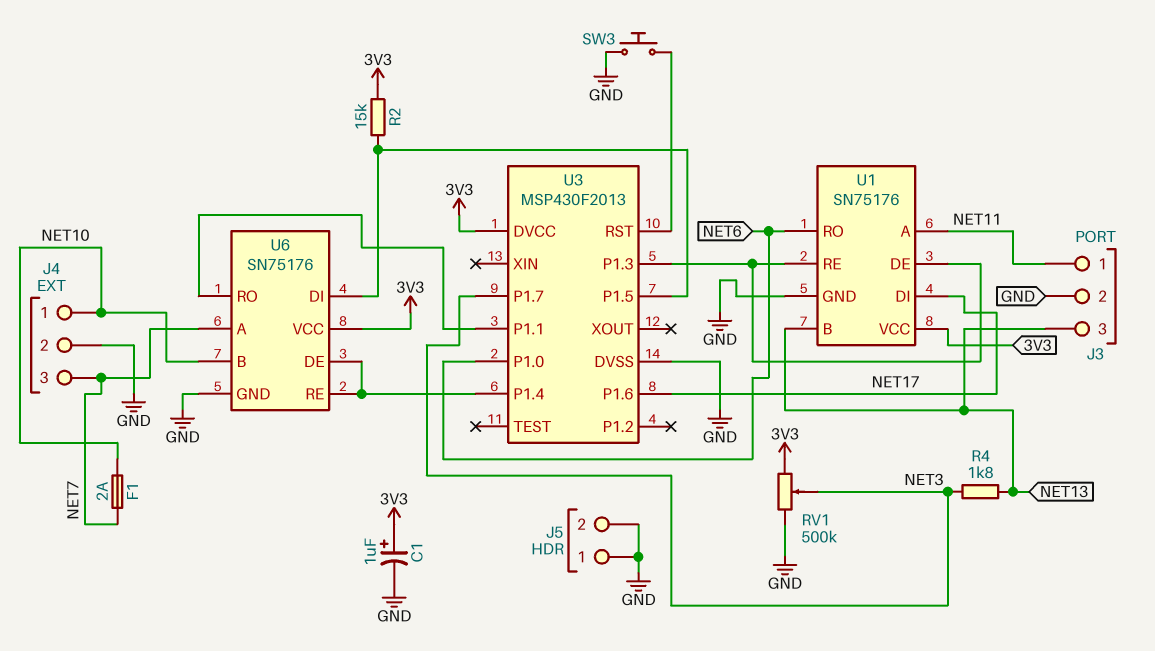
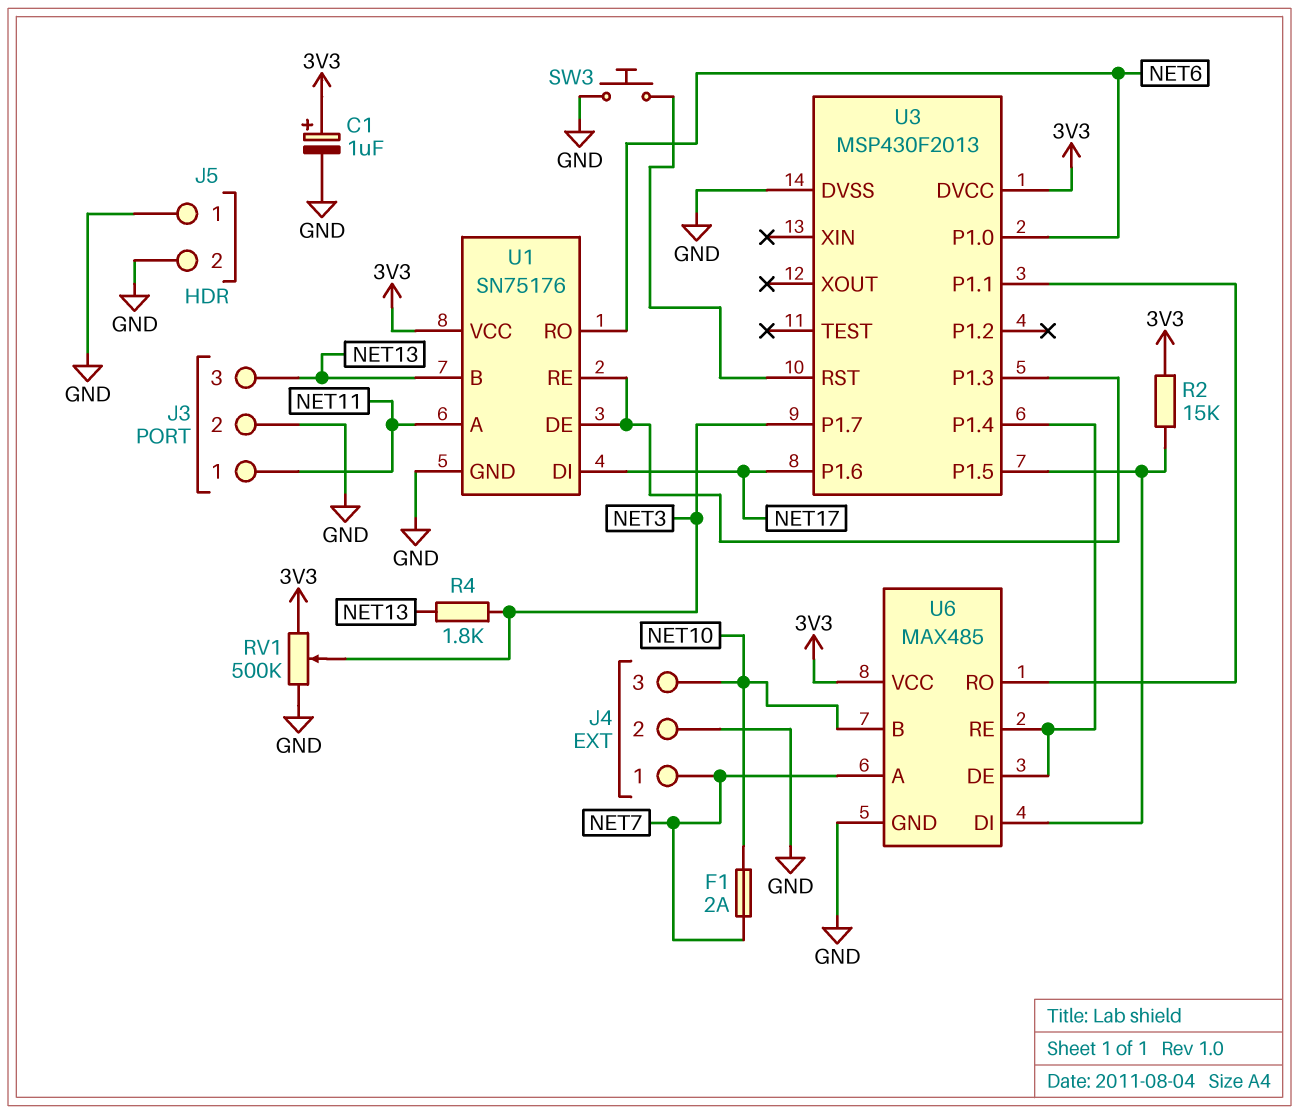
J4 pin 1: NET10 -> NET7
J4 pin 3: NET7 -> NET10
U6: SN75176 -> MAX485

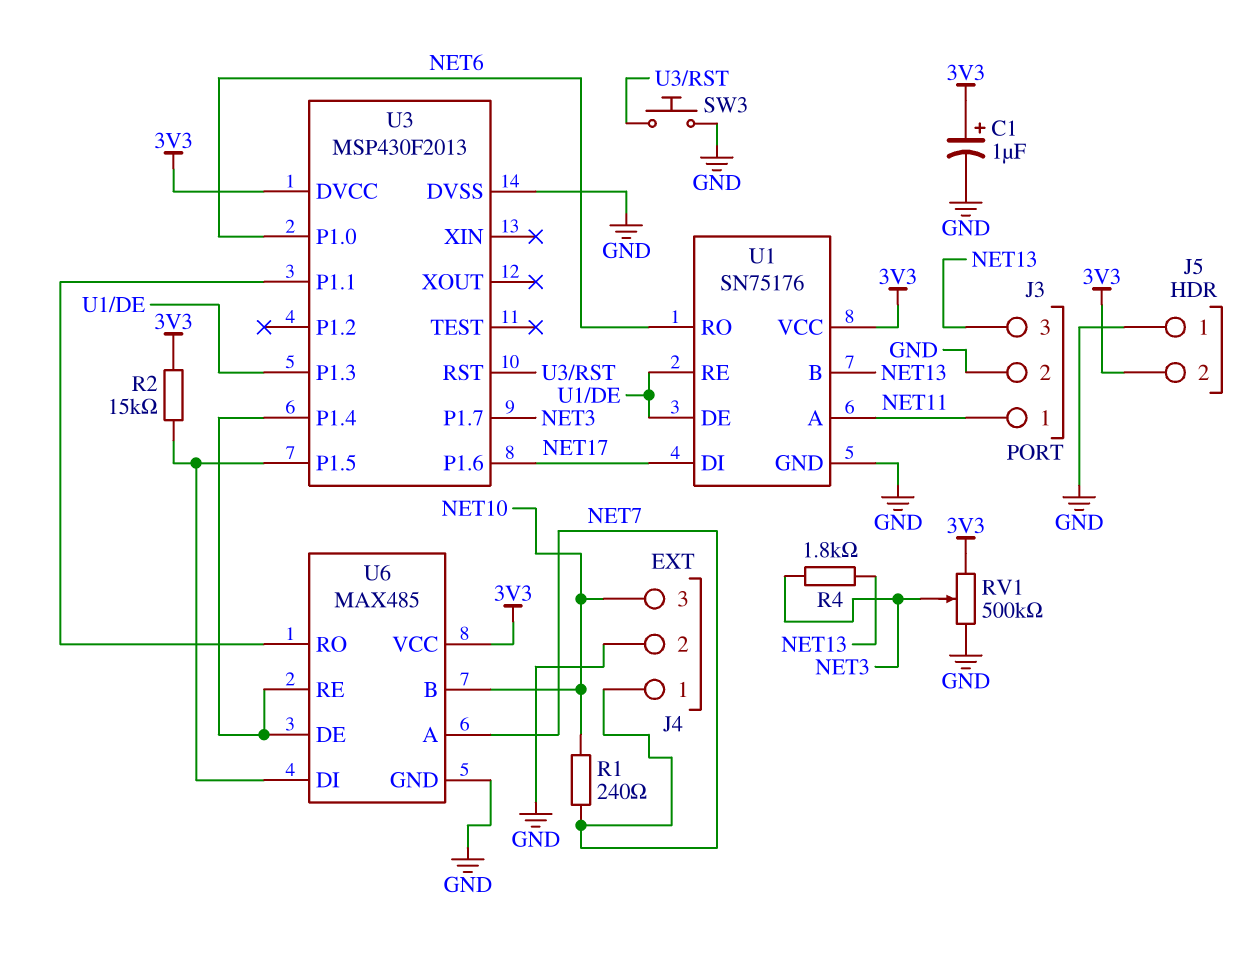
F1: 2A (NET7, NET10) -> none
J5 pin 2: GND -> 3V3
R1: none -> 240 (NET7, NET10)

